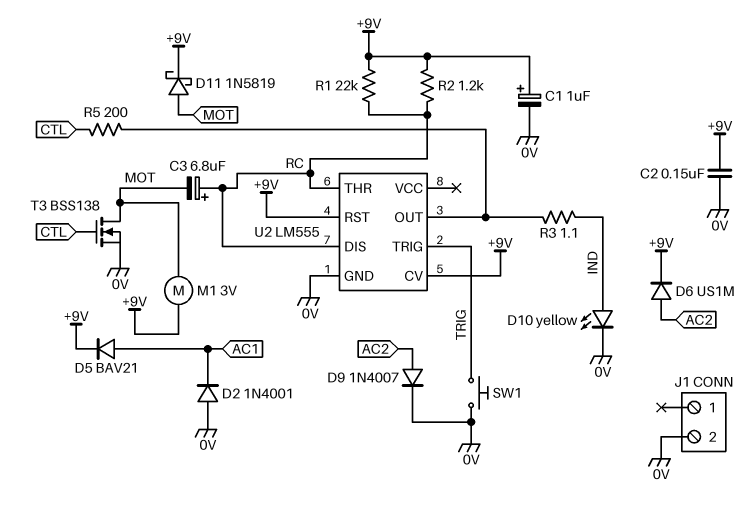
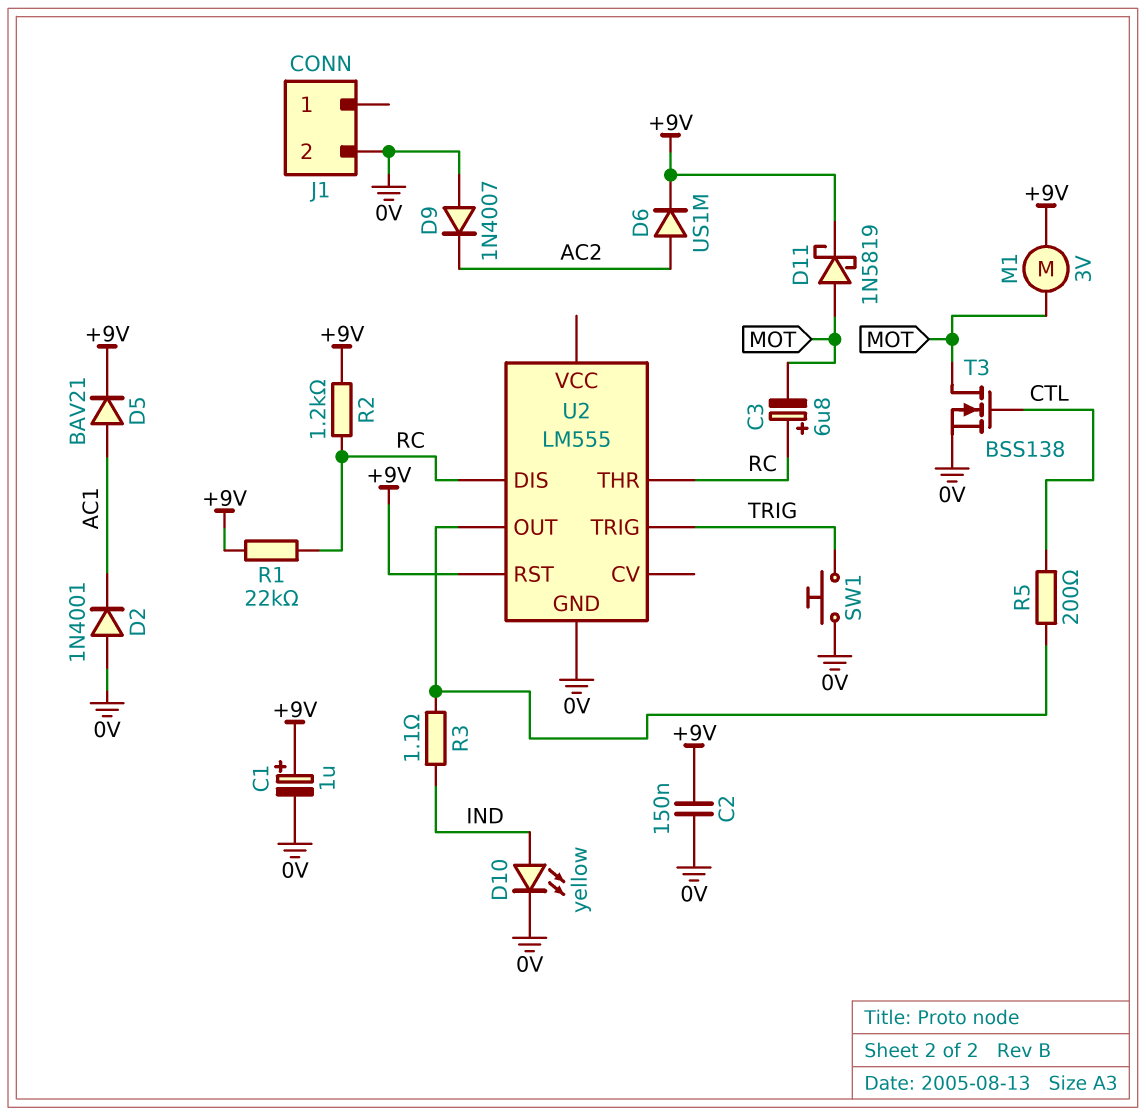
D9: diode 1N4007 (A AC2, K 0V) -> diode 1N4007 (A 0V, K AC2)
U2 pin CV: +9V -> none

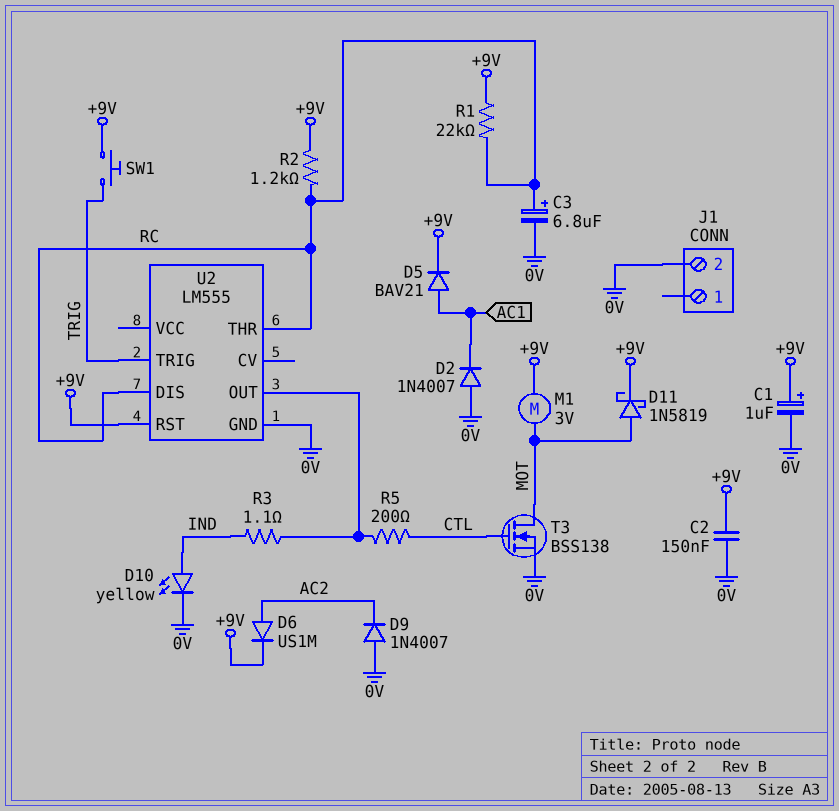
C3: 6.8uF (plus RC, minus MOT) -> 6.8uF (plus RC, minus 0V)
D2: diode 1N4001 (A 0V, K AC1) -> diode 1N4007 (A 0V, K AC1)
SW1: button (0V, TRIG) -> button (+9V, TRIG)

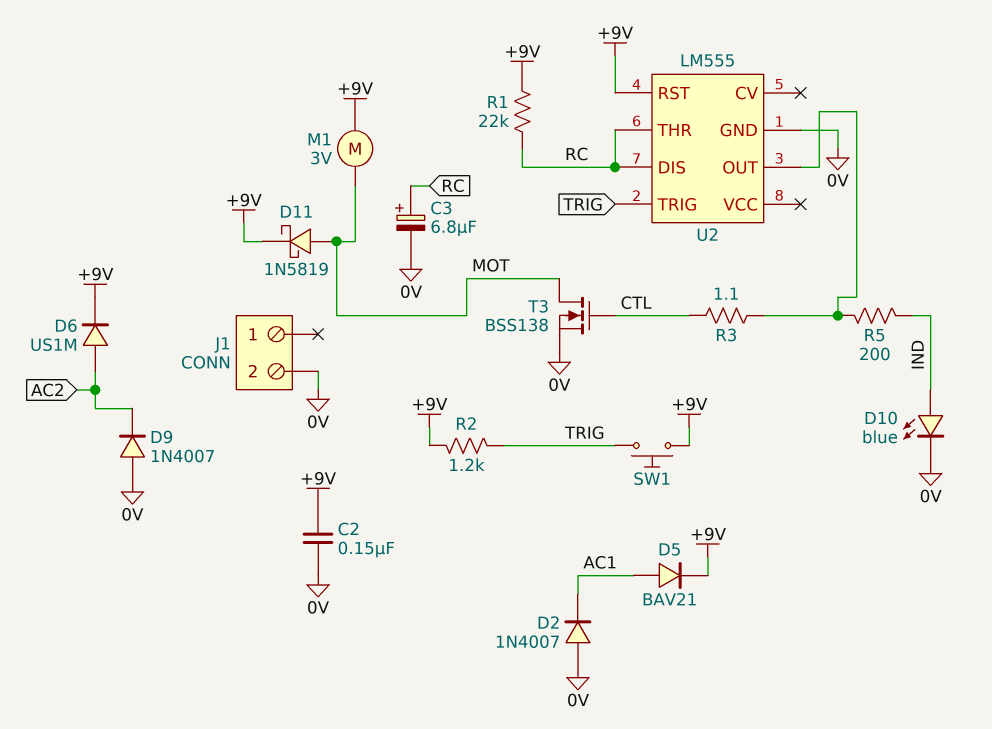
C1: 1uF (plus +9V, minus 0V) -> none
D10: LED yellow (A IND, K 0V) -> LED blue (A IND, K 0V)
R2: 1.2k (+9V, RC) -> 1.2k (+9V, TRIG)
R3: 1.1 (IND, U2/OUT) -> 1.1 (CTL, U2/OUT)
R5: 200 (CTL, U2/OUT) -> 200 (IND, U2/OUT)

